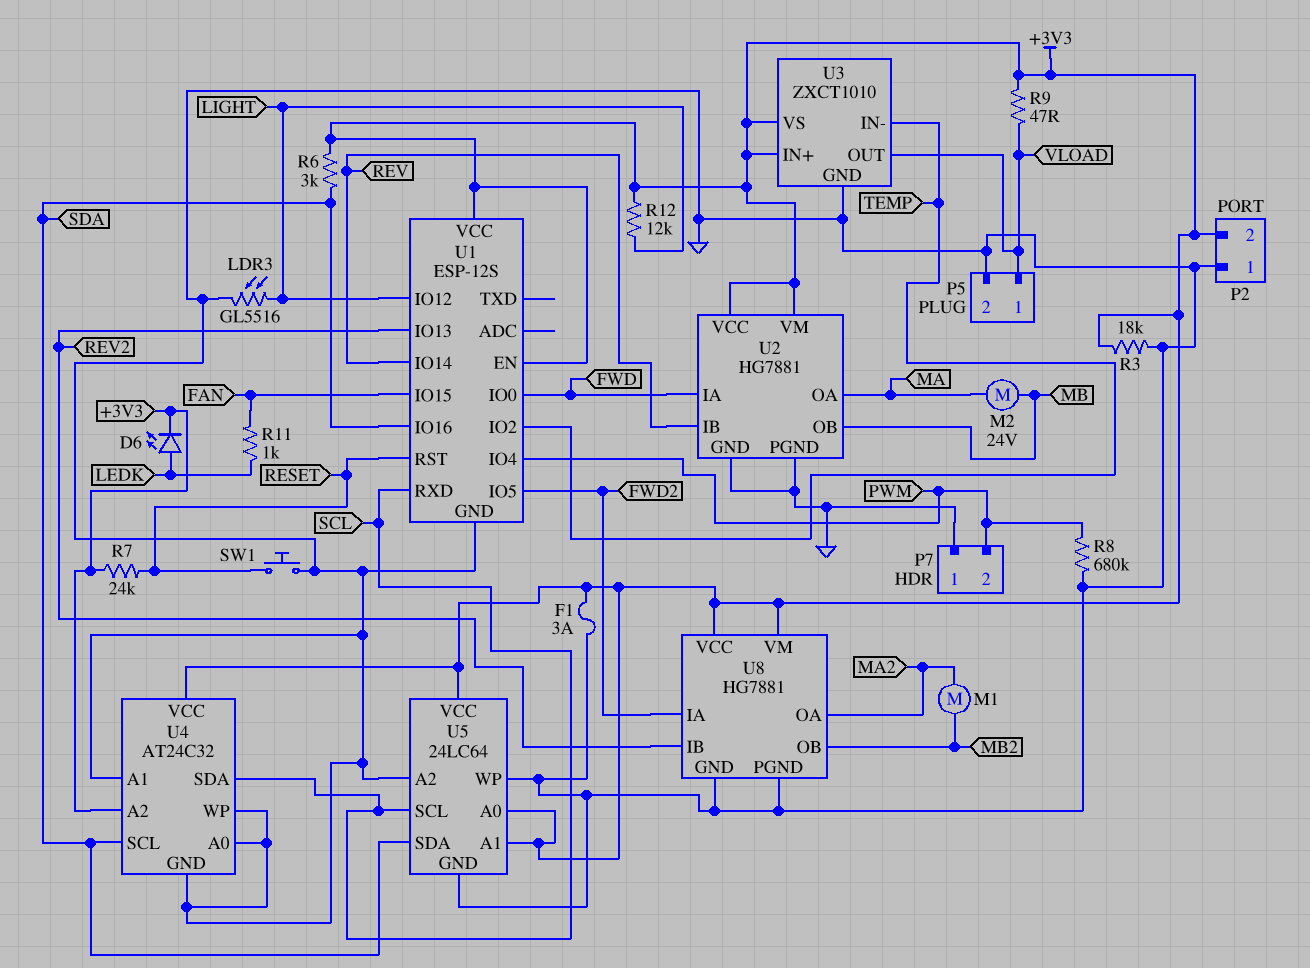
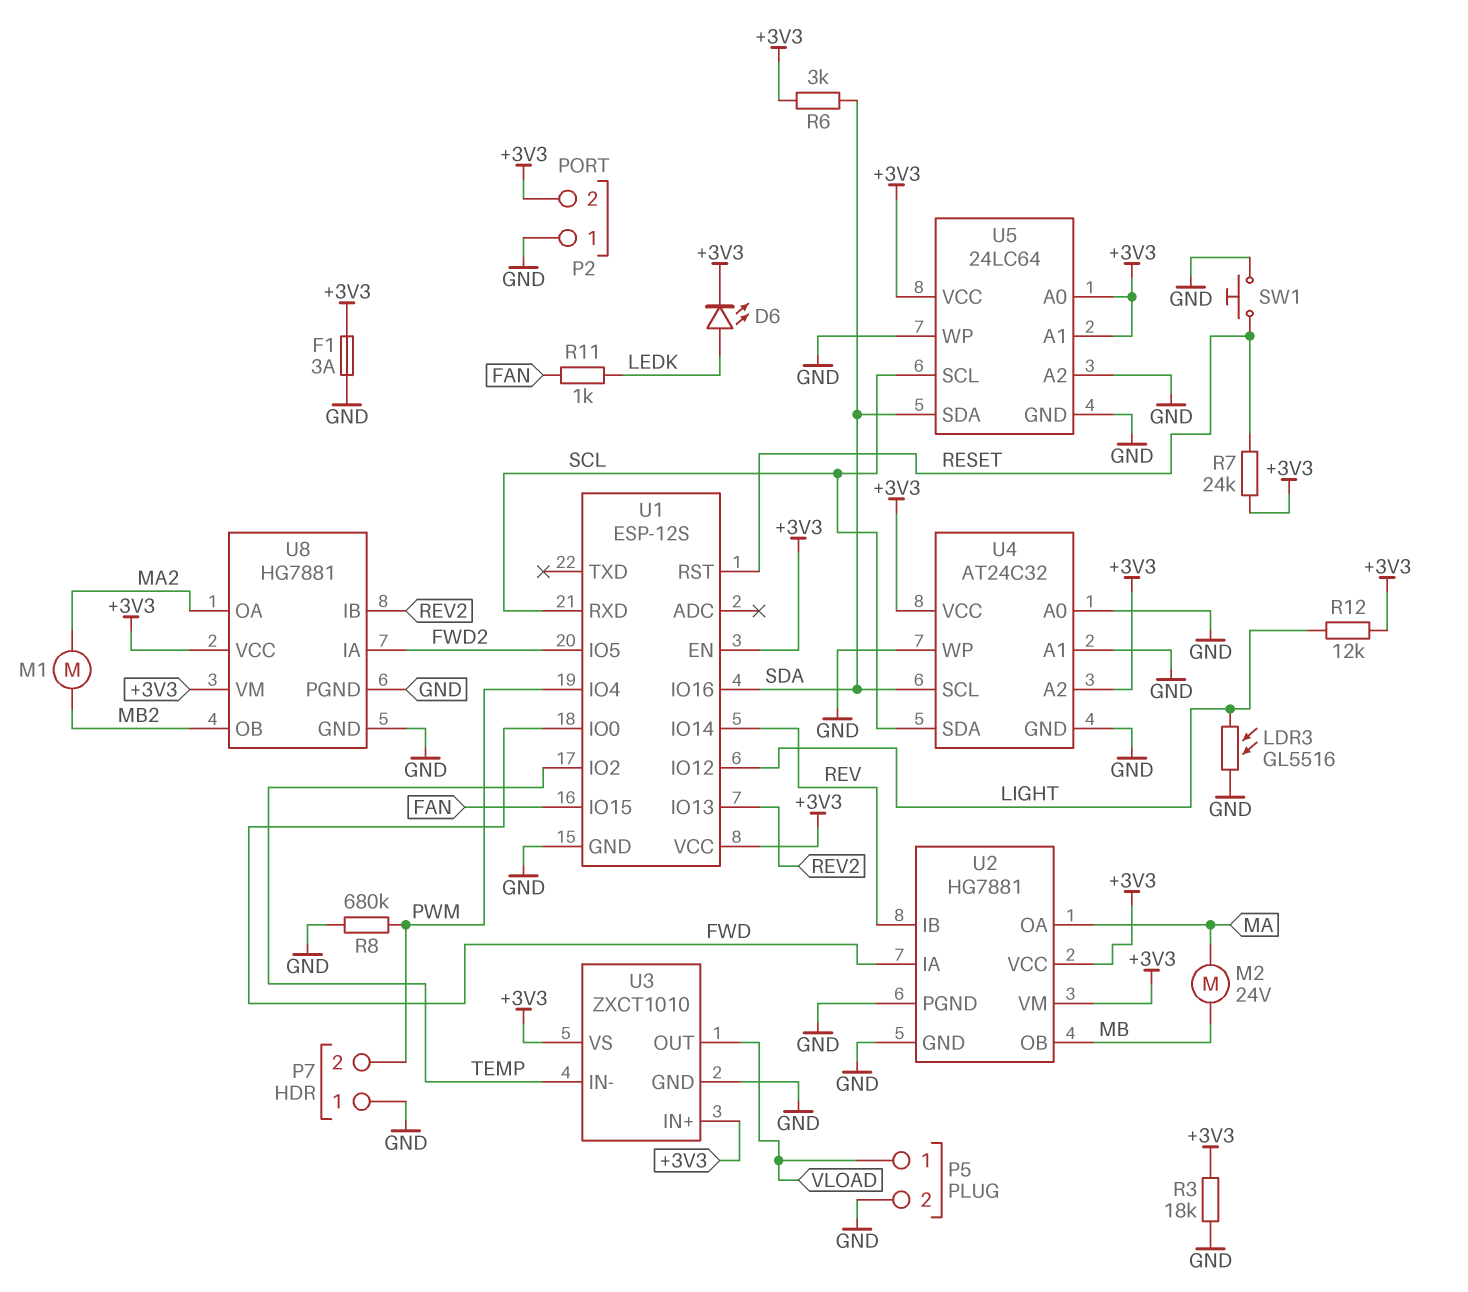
R9: 47 (+3V3, VLOAD) -> none

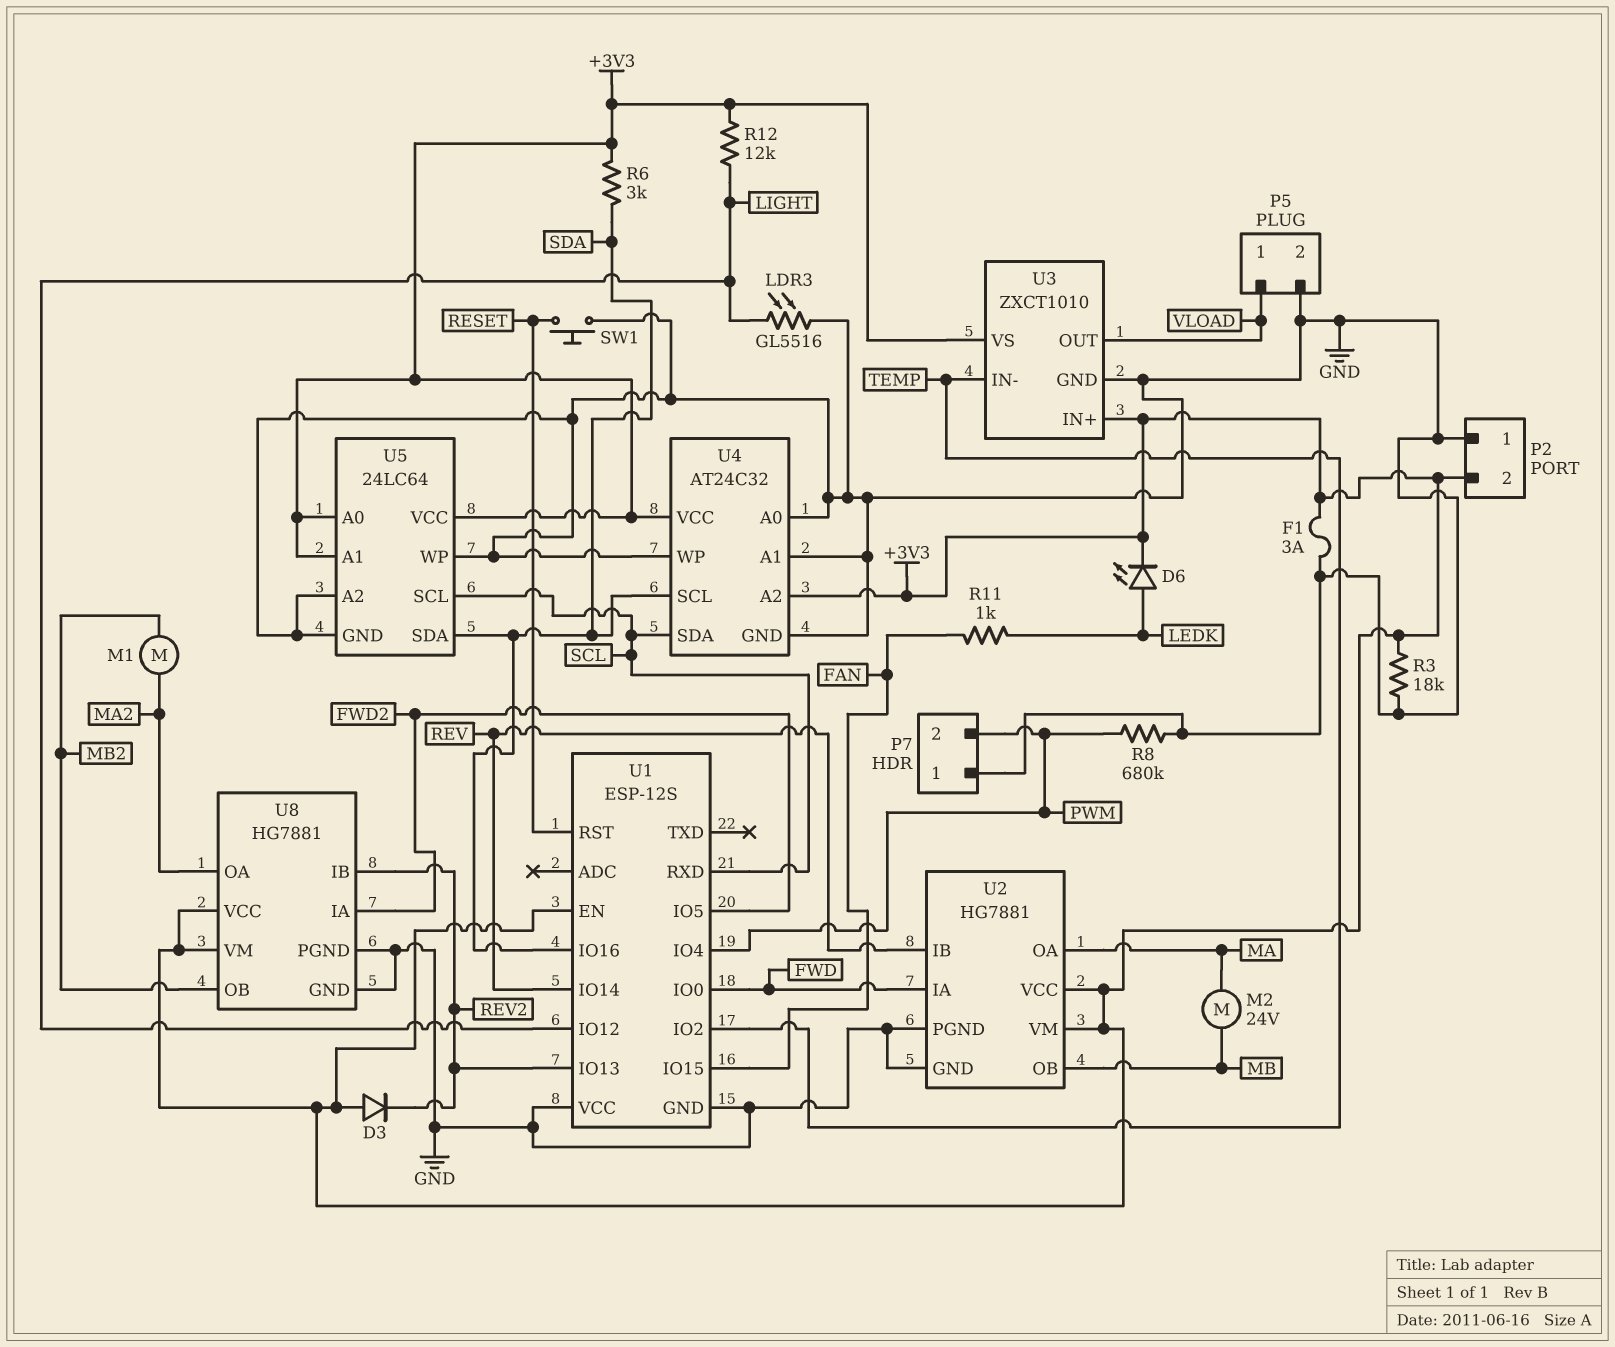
D3: none -> diode (A +3V3, K REV2)
R7: 24k (+3V3, RESET) -> none
U1 pin VCC: +3V3 -> GND

